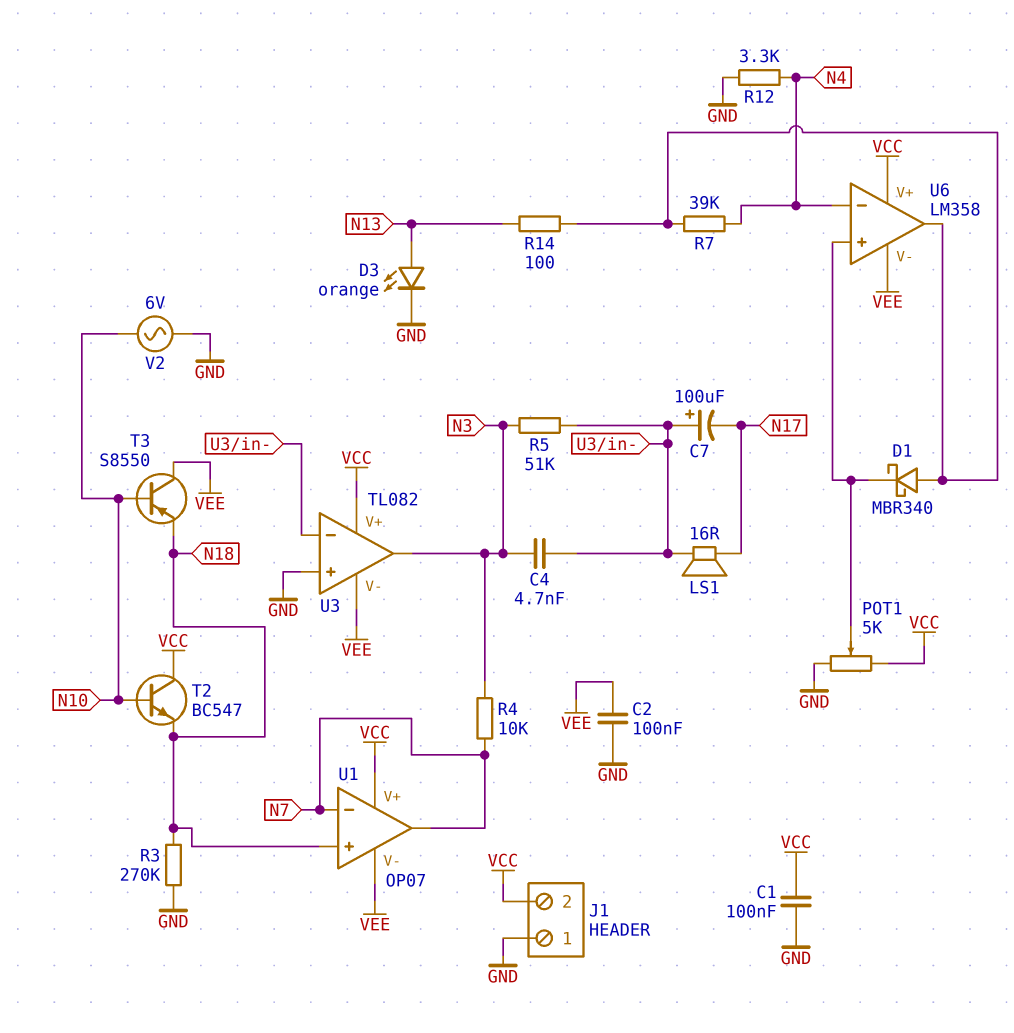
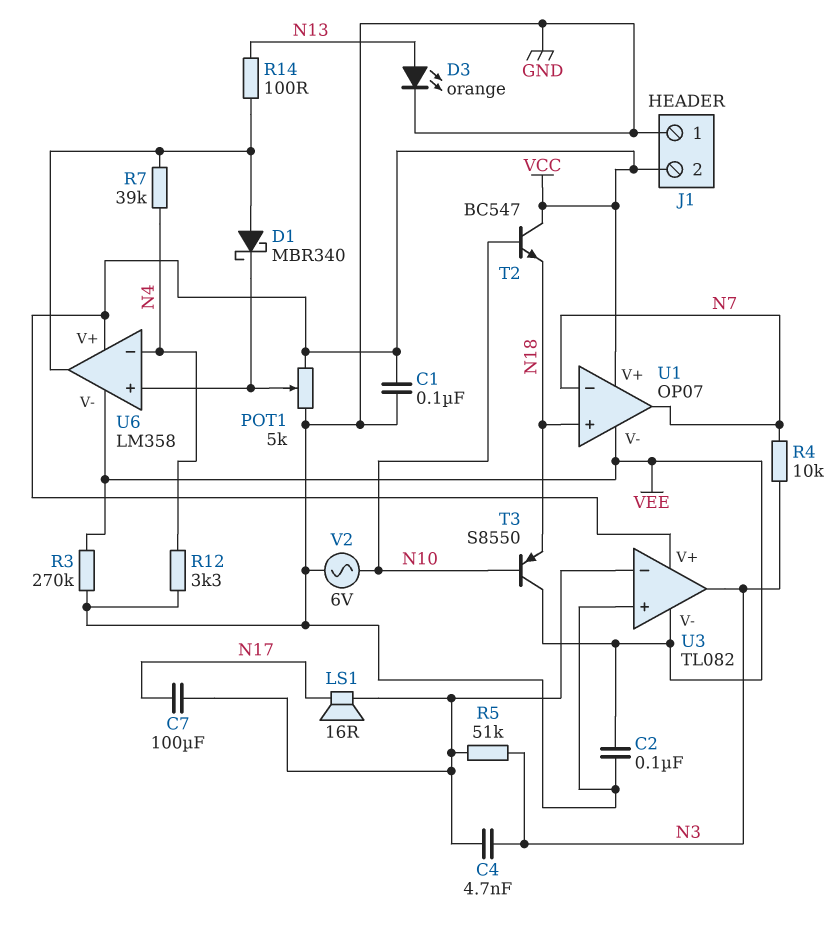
C7: 100uF (plus U3/in-, minus N17) -> 100uF (N17, U3/in-)
R3: 270k (GND, N18) -> 270k (GND, VEE)

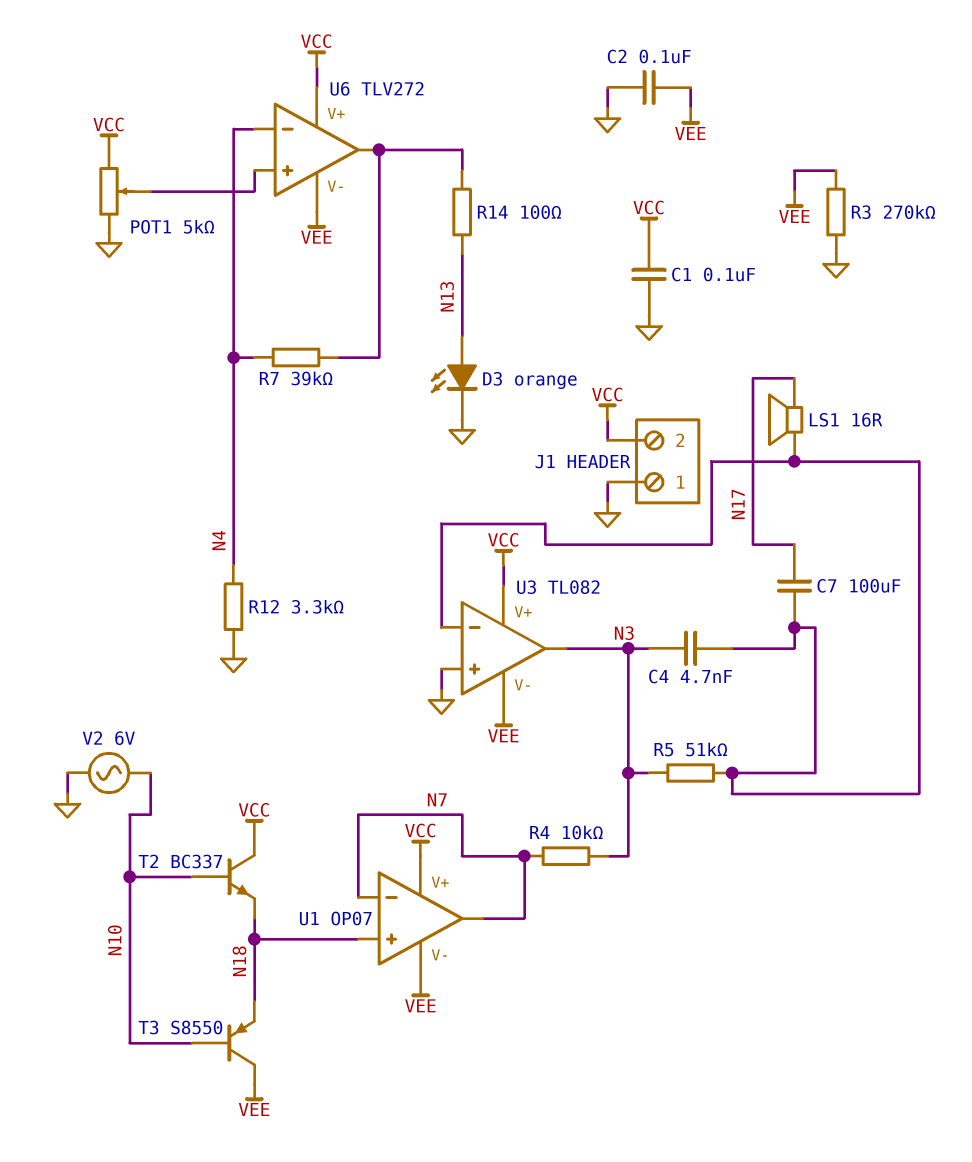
D1: schottky MBR340 (A U6/out, K U6/in+) -> none
T2: NPN BC547 (B N10, C VCC, E N18) -> NPN BC337 (B N10, C VCC, E N18)
U6: LM358 -> TLV272

